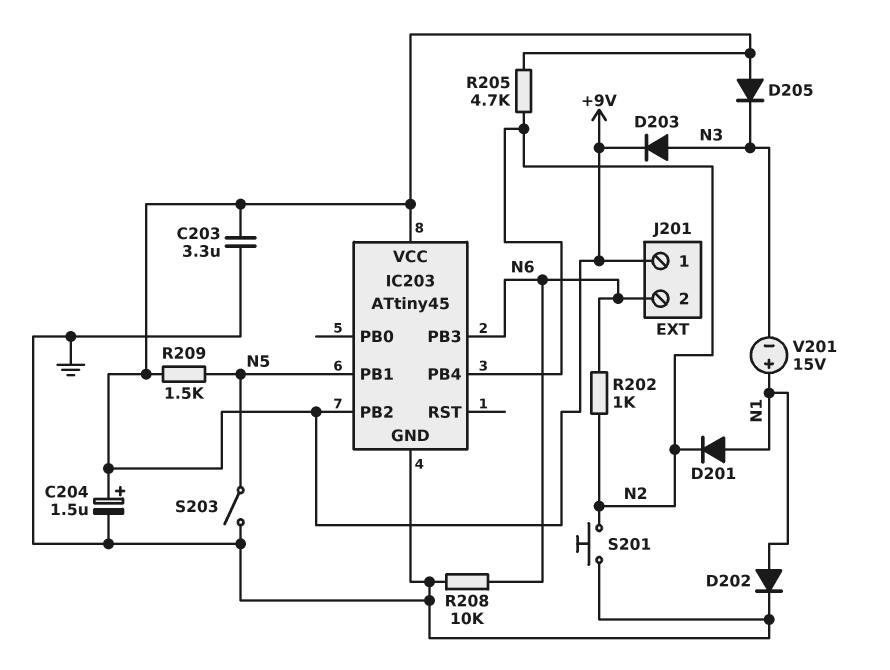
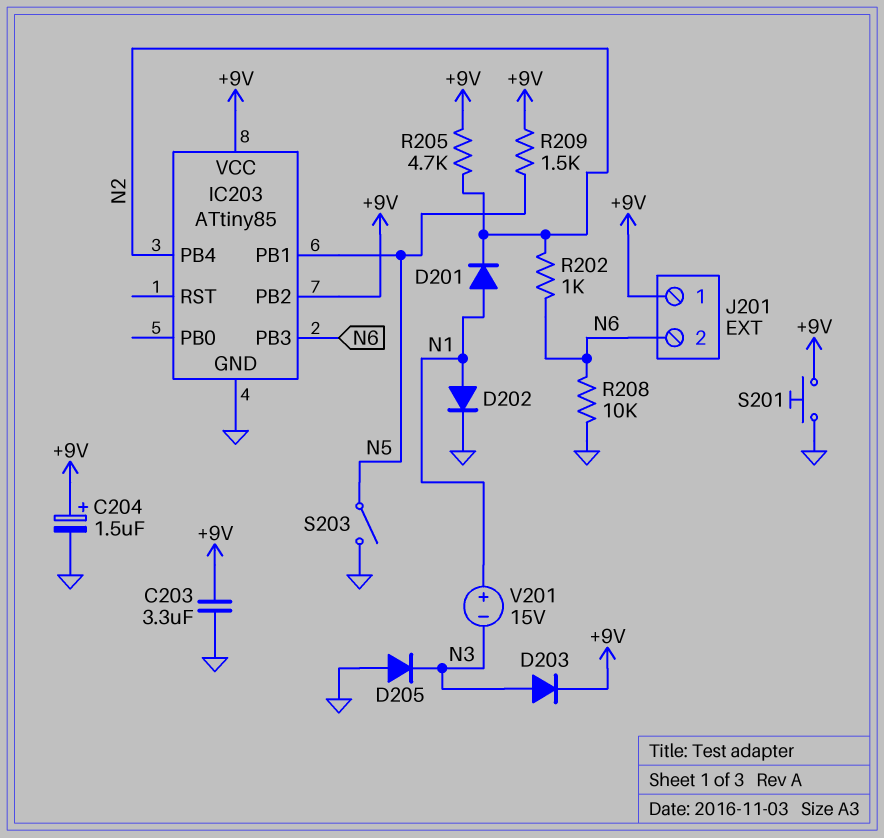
D205: diode (A +9V, K N3) -> diode (A GND, K N3)
IC203: ATtiny45 -> ATtiny85
S201: button (GND, N2) -> button (+9V, GND)

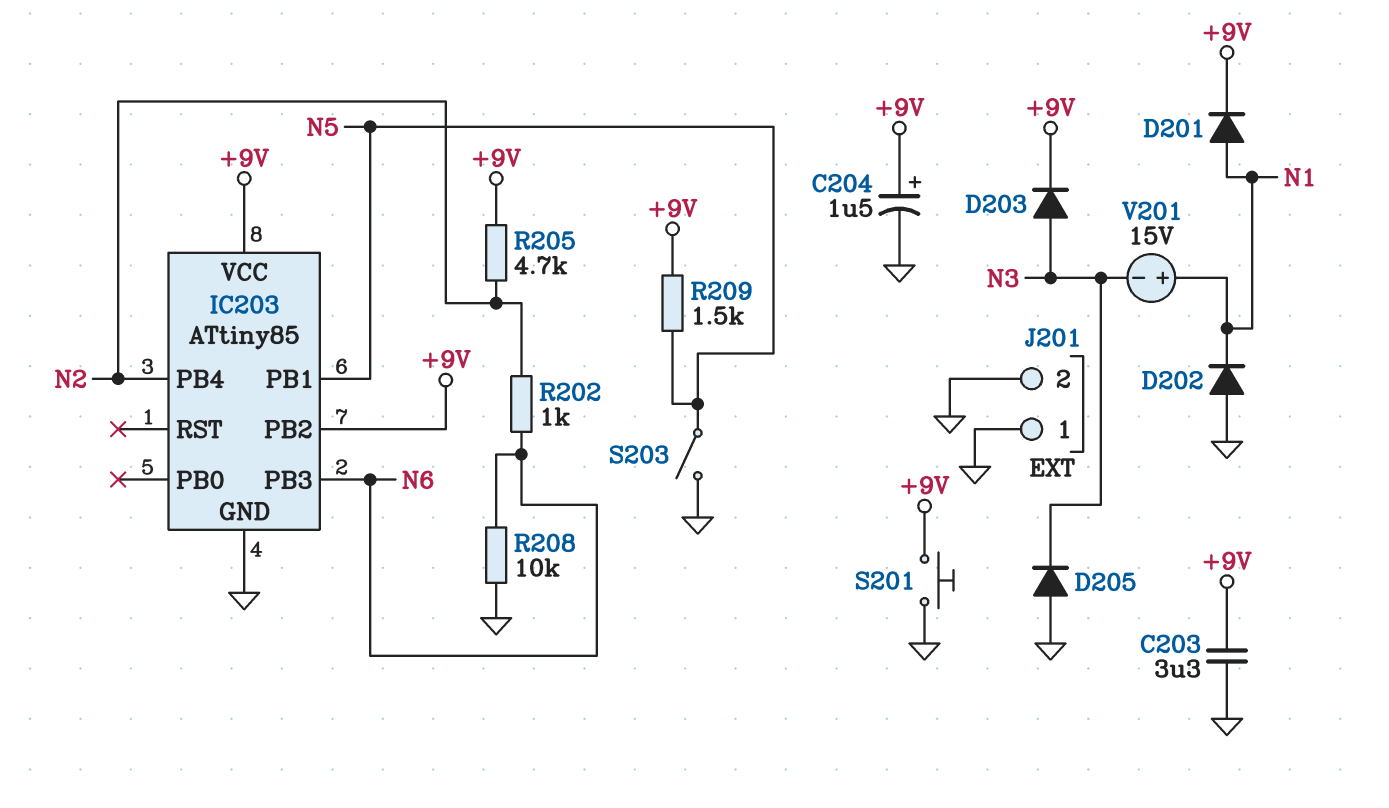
D201: diode (A N1, K N2) -> diode (A N1, K +9V)
D202: diode (A N1, K GND) -> diode (A GND, K N1)
J201 pin 1: +9V -> GND
J201 pin 2: N6 -> GND

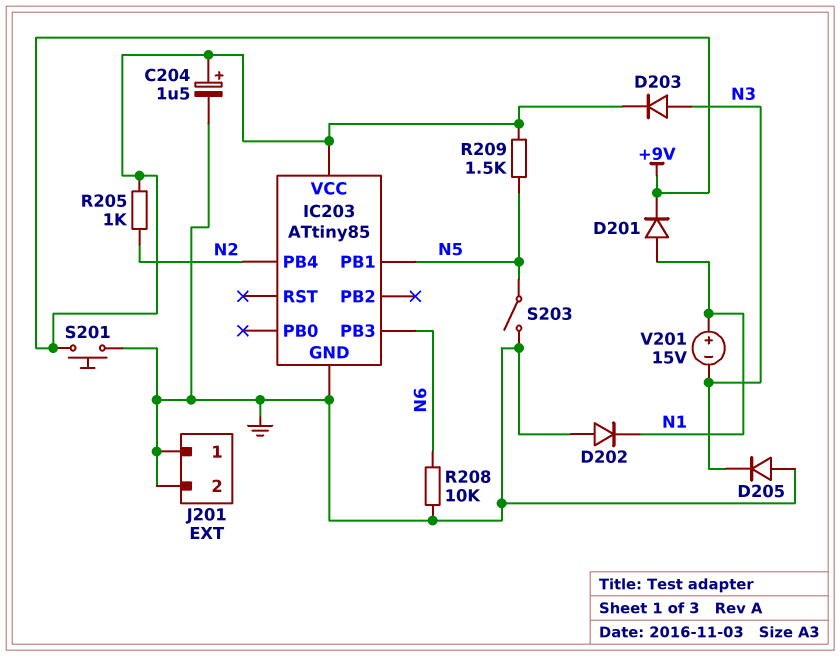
C203: 3.3uF (+9V, GND) -> none
IC203 pin PB2: +9V -> none
R202: 1k (N2, N6) -> none
R205: 4.7k (+9V, N2) -> 1k (+9V, N2)

